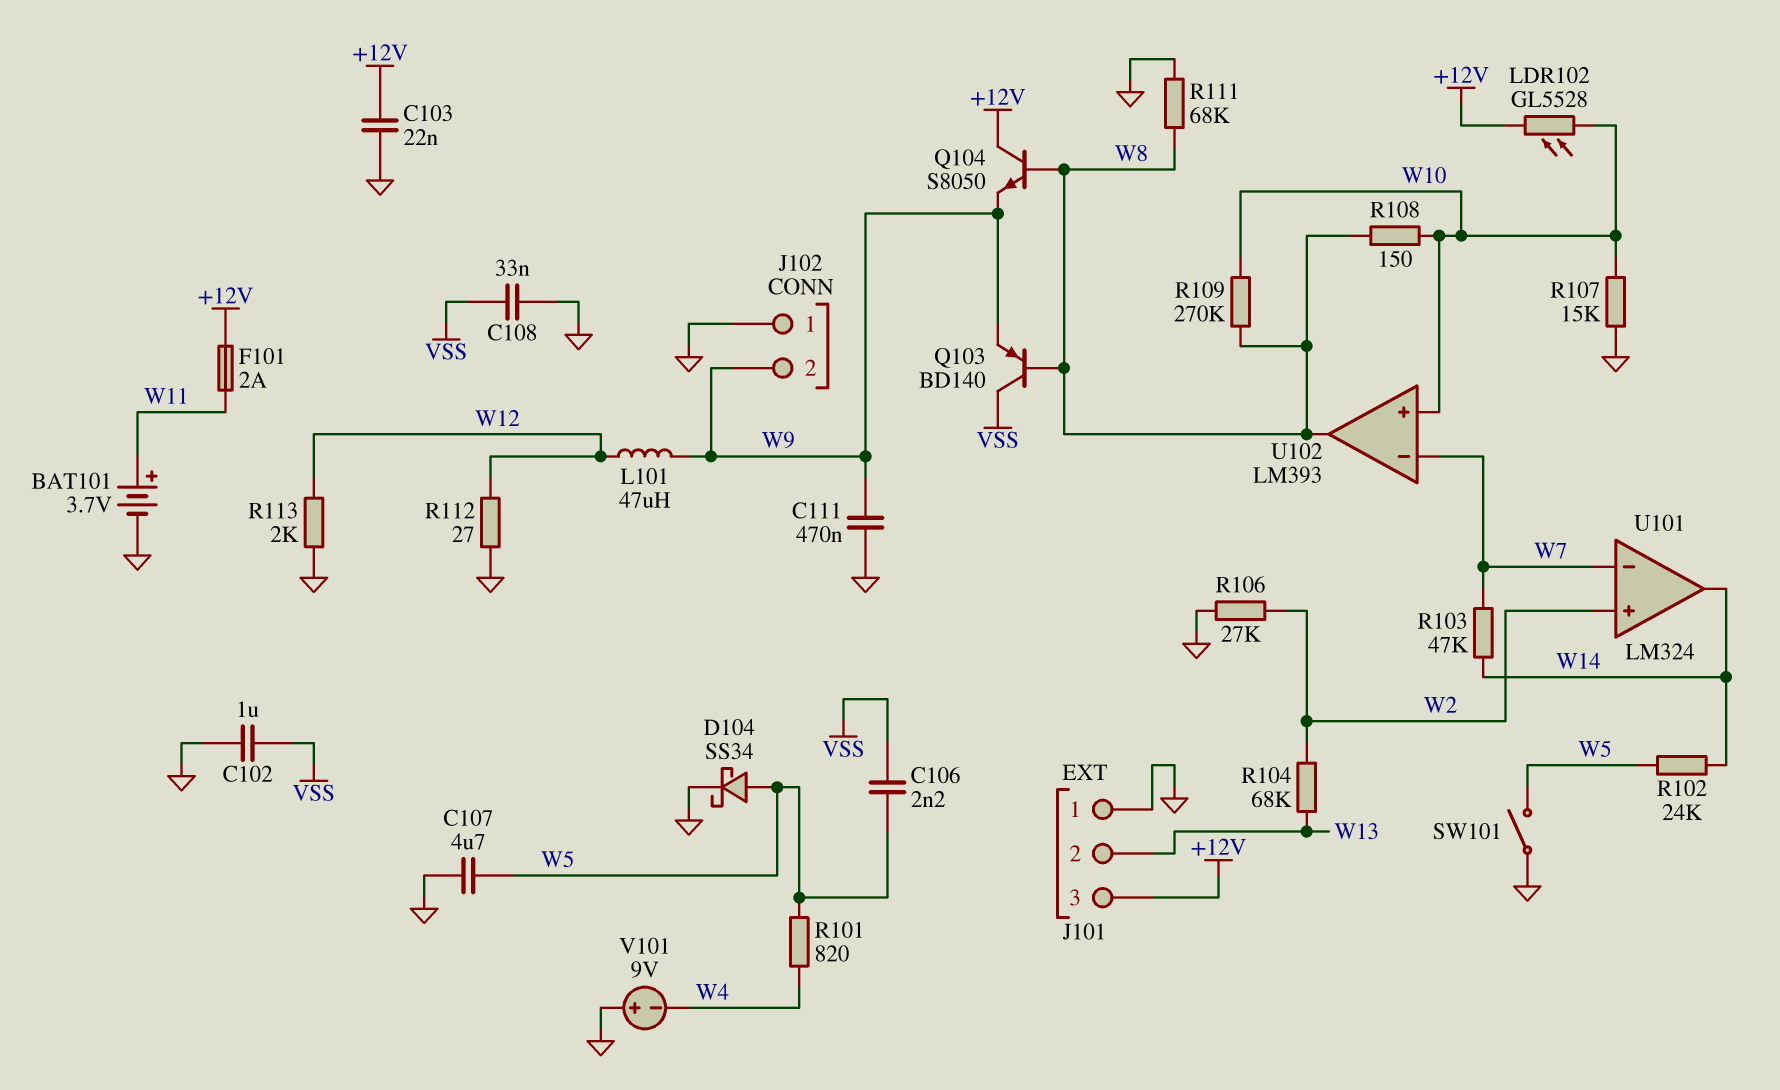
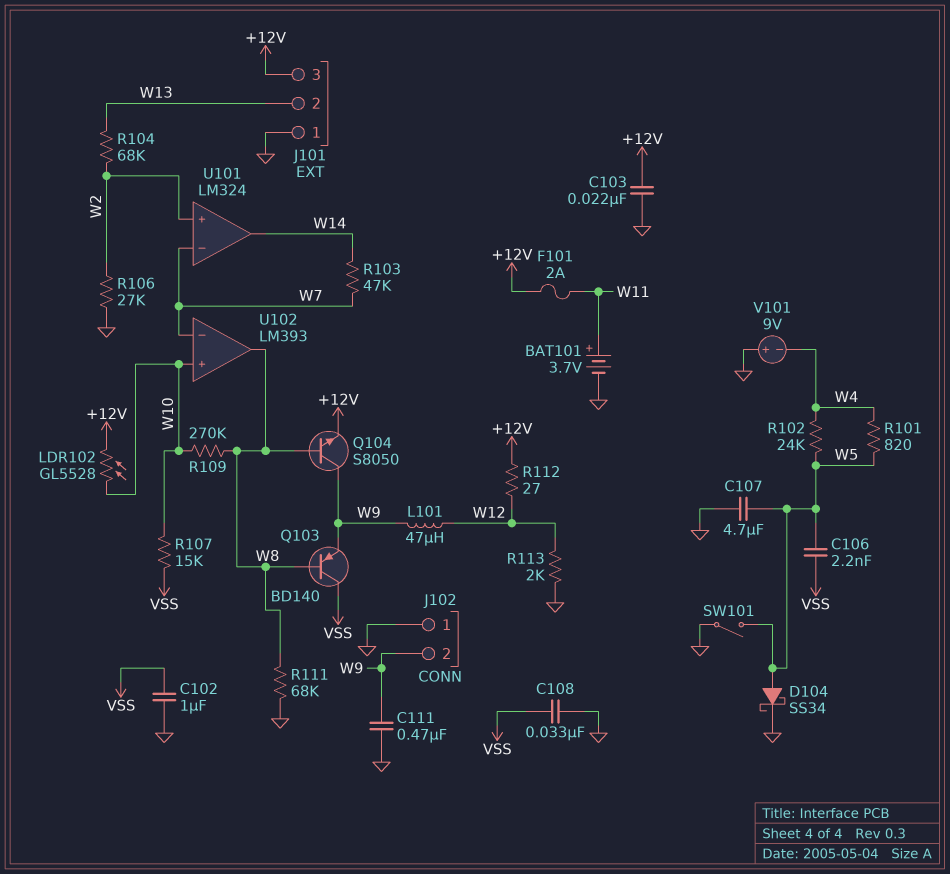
Q104: NPN S8050 (B W8, C +12V, E W9) -> NPN S8050 (B W8, C W9, E +12V)
R102: 24k (W5, W14) -> 24k (W4, W5)
R107: 15k (GND, W10) -> 15k (VSS, W10)
R108: 150 (W8, W10) -> none
R112: 27 (GND, W12) -> 27 (+12V, W12)

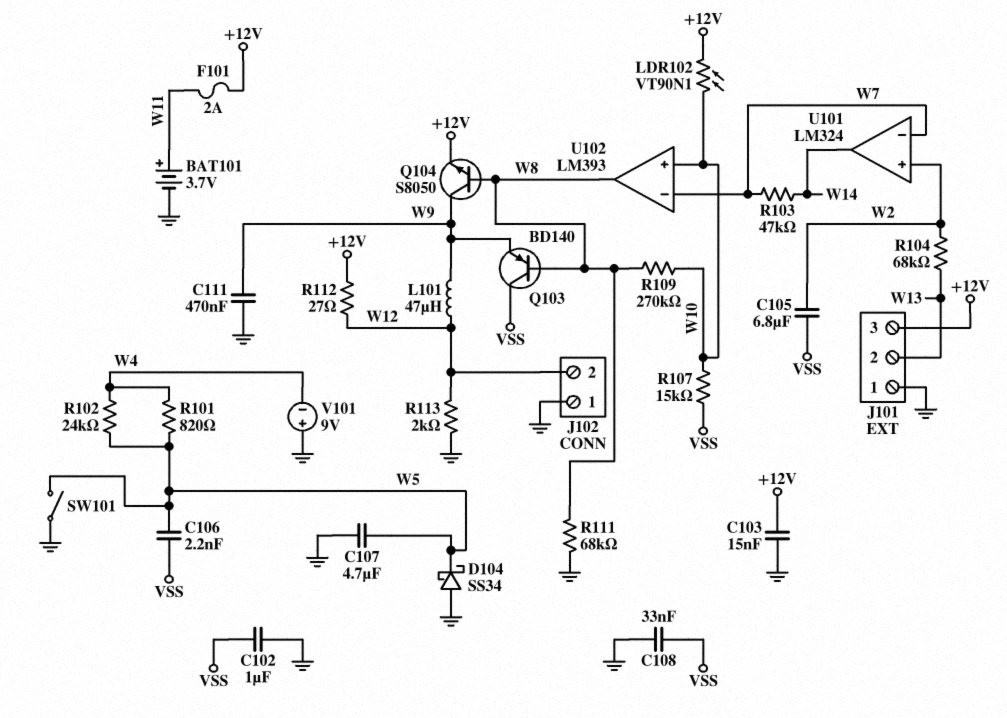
C103: 22nF (+12V, GND) -> 15nF (+12V, GND)
C105: none -> 6.8uF (VSS, W2)
D104: schottky SS34 (A W5, K GND) -> schottky SS34 (A GND, K W5)
J102 pin 2: W9 -> W12
LDR102: GL5528 (+12V, W10) -> VT90N1 (+12V, W10)
R106: 27k (GND, W2) -> none

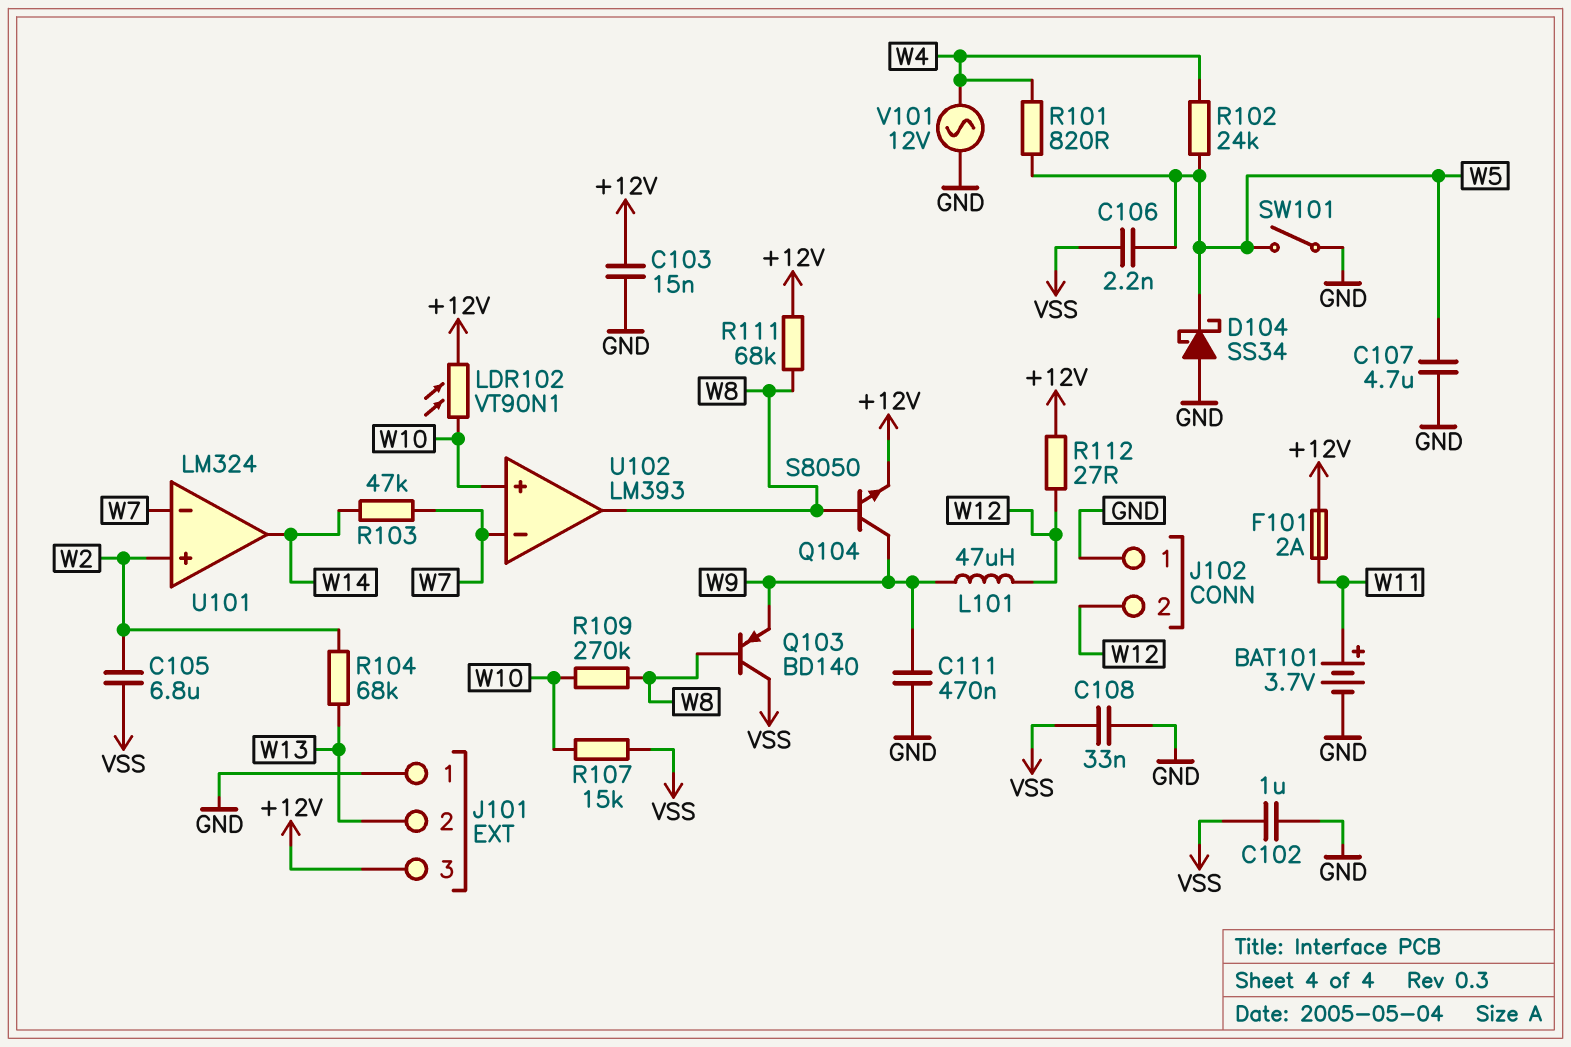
R111: 68k (GND, W8) -> 68k (+12V, W8)
R113: 2k (GND, W12) -> none
V101: 9V (plus GND, minus W4) -> AC 12V (GND, W4)

